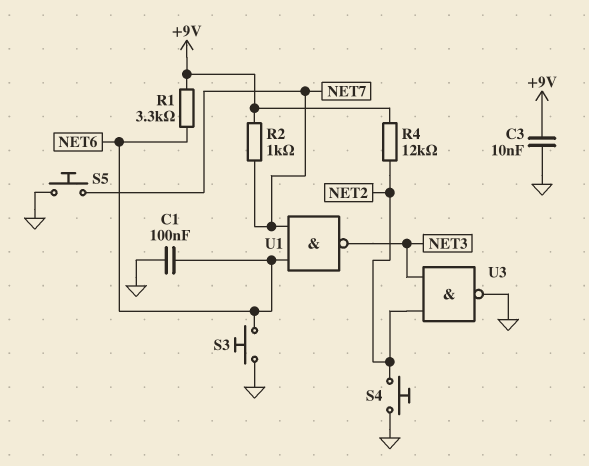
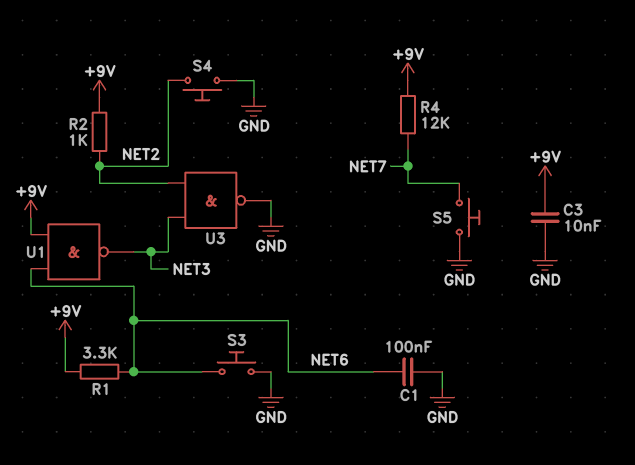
R2: 1k (+9V, NET7) -> 1k (+9V, NET2)
R4: 12k (+9V, NET2) -> 12k (+9V, NET7)
U1: NAND (in NET6, in NET7, out NET3) -> NAND (in +9V, in NET6, out NET3)

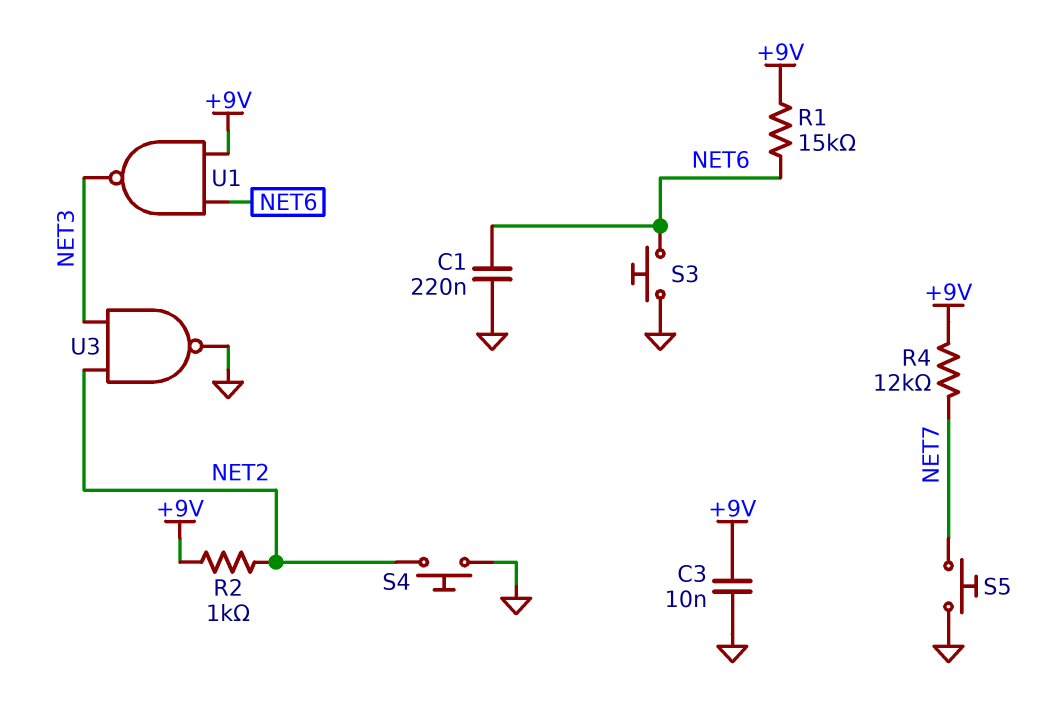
C1: 100nF (GND, NET6) -> 220nF (GND, NET6)
R1: 3.3k (+9V, NET6) -> 15k (+9V, NET6)

